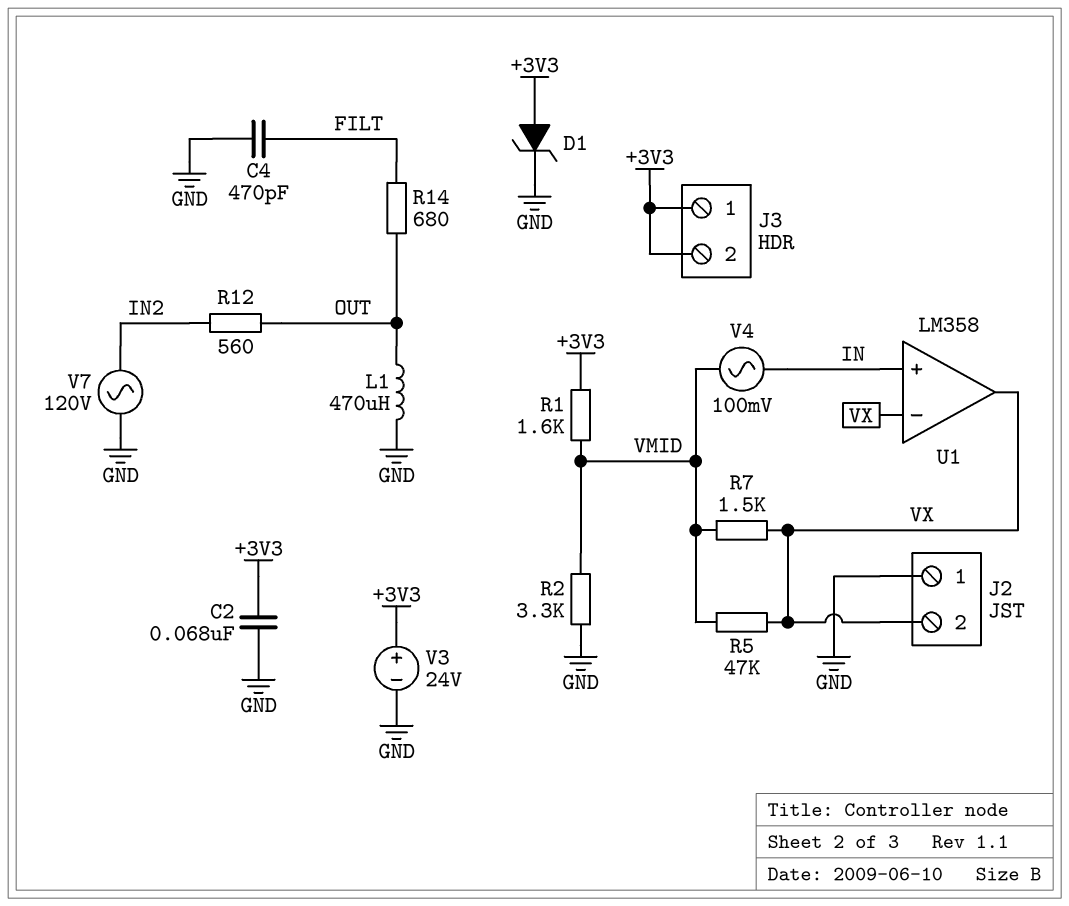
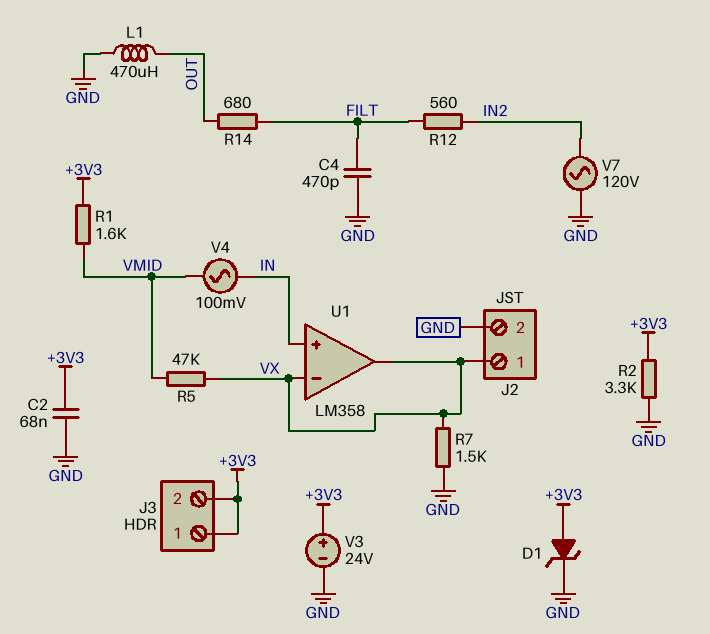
J2 pin 1: GND -> VX
J2 pin 2: VX -> GND
R2: 3.3k (GND, VMID) -> 3.3k (+3V3, GND)
R7: 1.5k (VMID, VX) -> 1.5k (GND, VX)
R12: 560 (IN2, OUT) -> 560 (FILT, IN2)

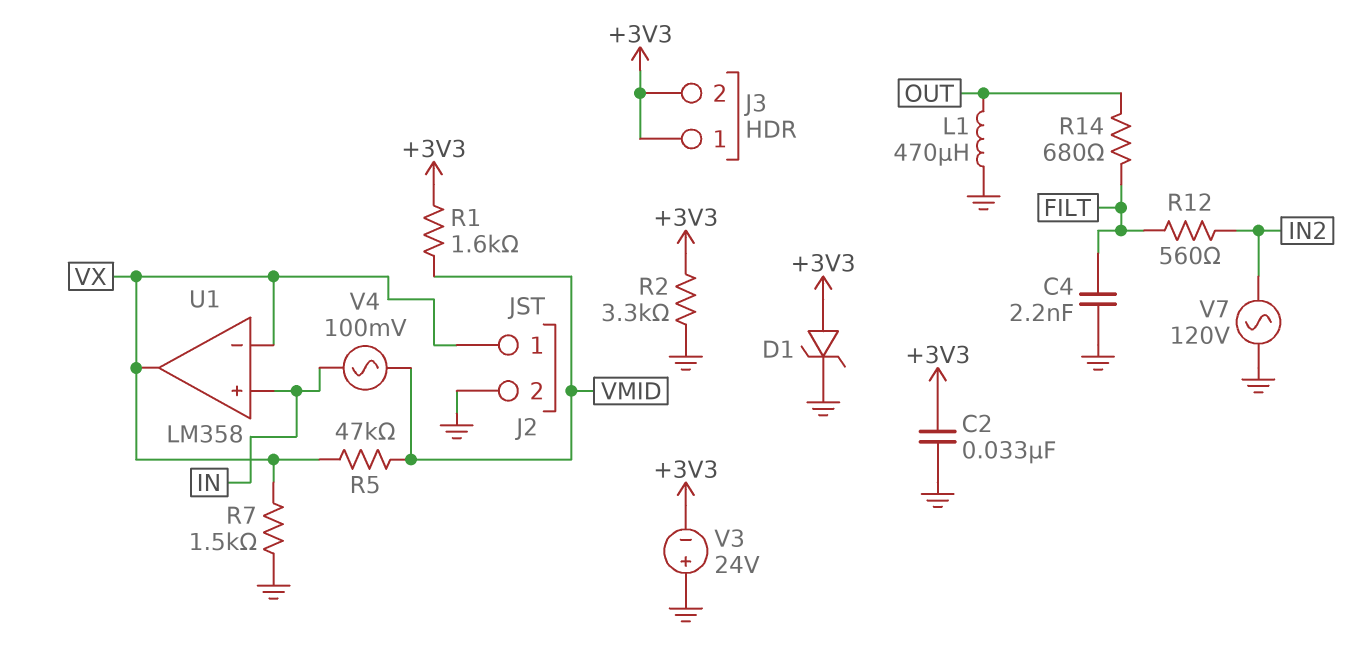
C2: 68nF (+3V3, GND) -> 33nF (+3V3, GND)
C4: 470pF (FILT, GND) -> 2.2nF (FILT, GND)
V3: 24V (plus +3V3, minus GND) -> 24V (plus GND, minus +3V3)

